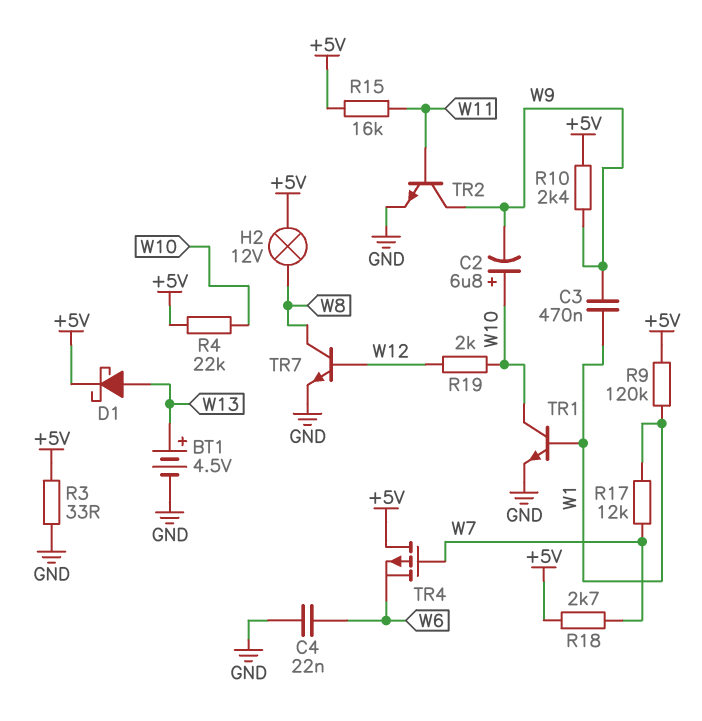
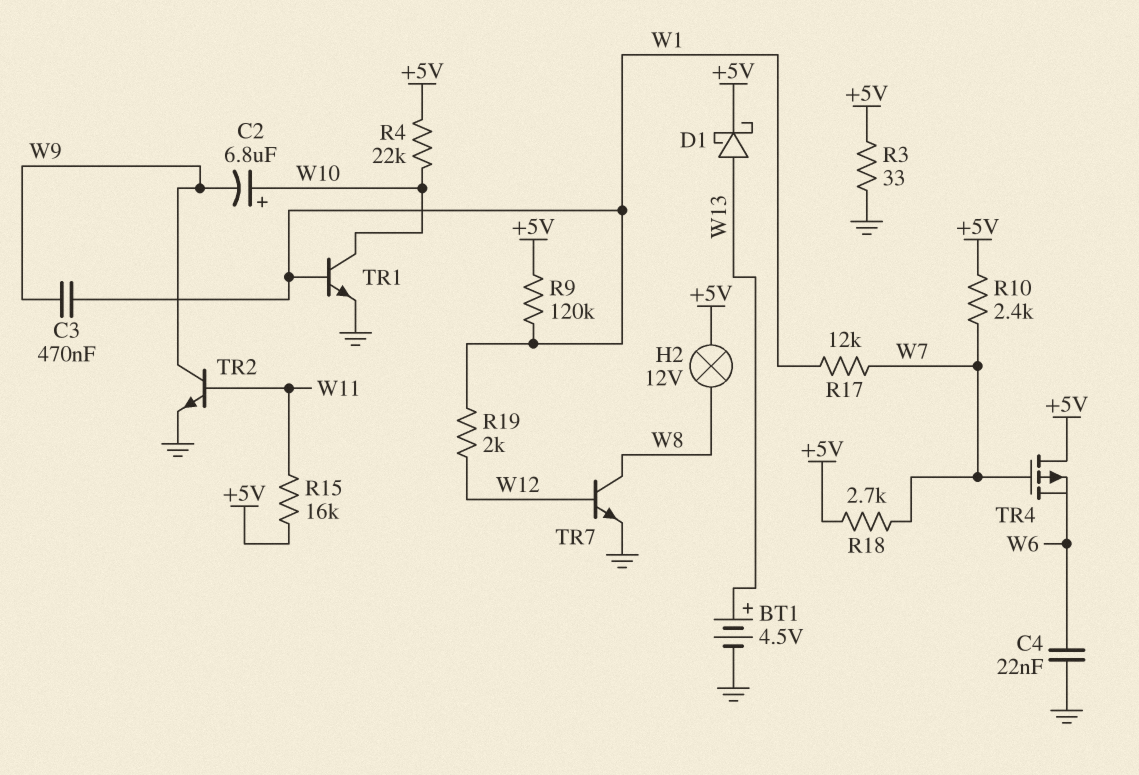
R10: 2.4k (+5V, W9) -> 2.4k (+5V, W7)
R19: 2k (W10, W12) -> 2k (W1, W12)

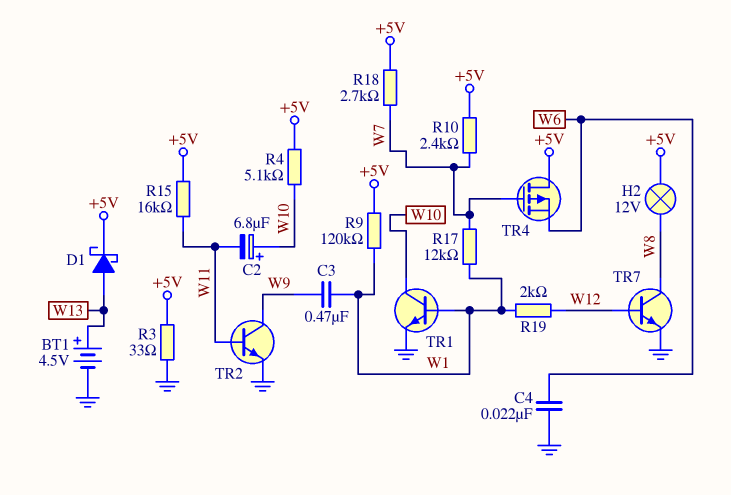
C2: 6.8uF (plus W10, minus W9) -> 6.8uF (plus W10, minus W11)
R4: 22k (+5V, W10) -> 5.1k (+5V, W10)

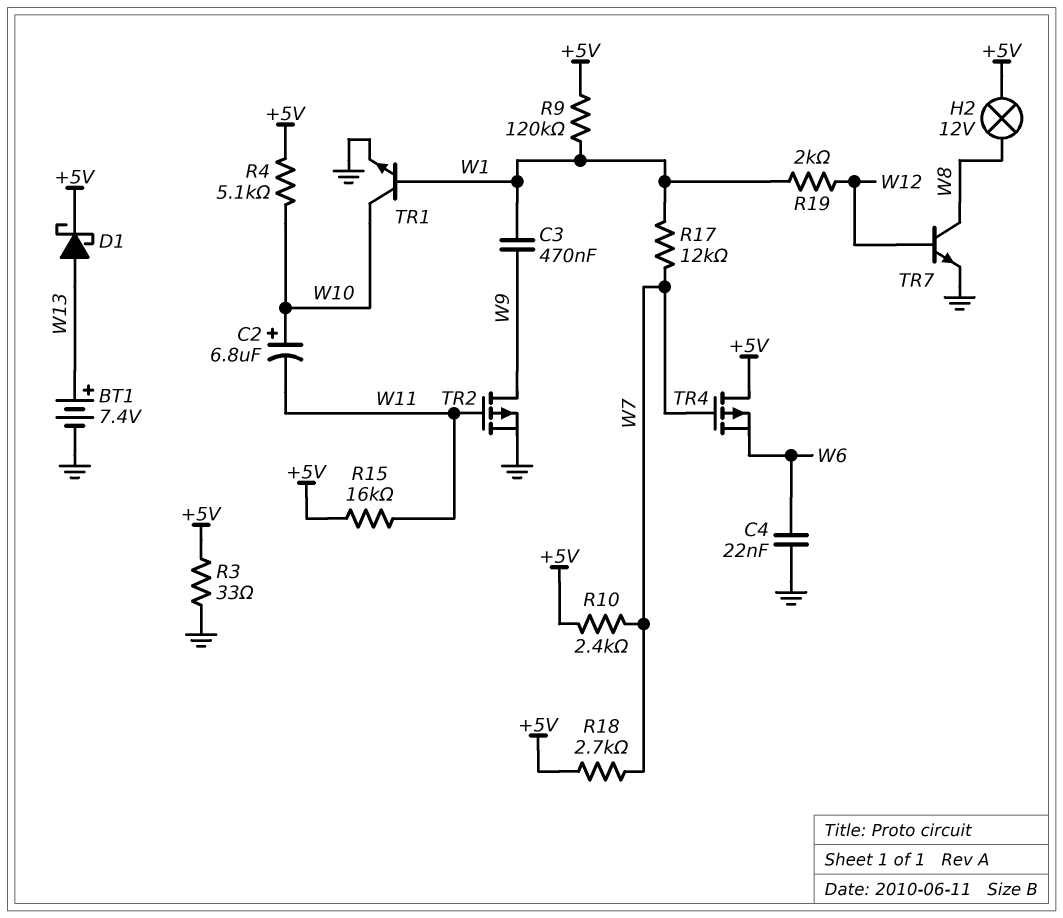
BT1: 4.5V (plus W13, minus GND) -> 7.4V (plus W13, minus GND)
TR2: NPN (B W11, C W9, E GND) -> PMOS (G W11, D W9, S GND)

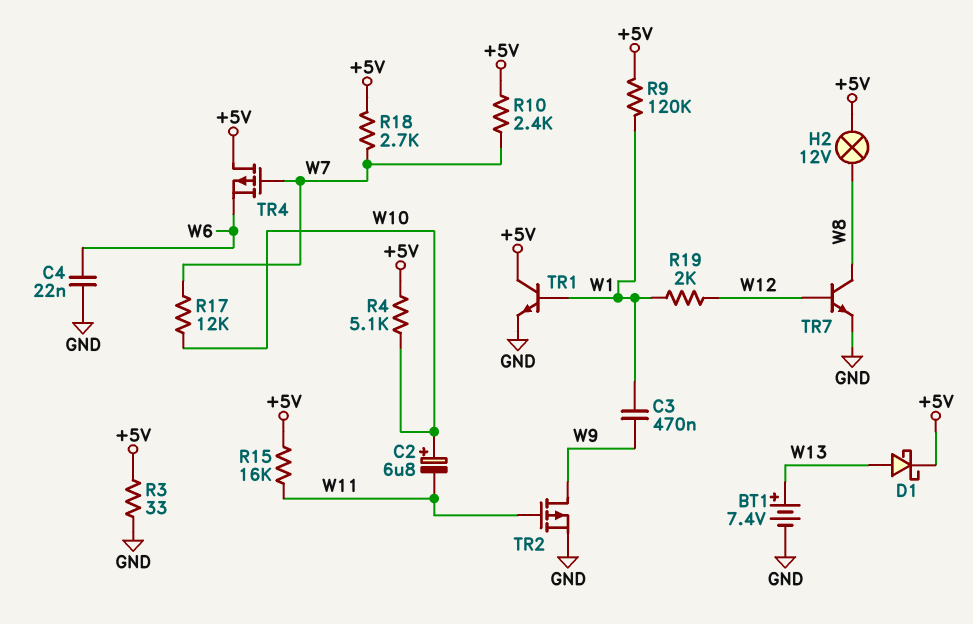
R17: 12k (W1, W7) -> 12k (W7, W10)
TR1: NPN (B W1, C W10, E GND) -> NPN (B W1, C +5V, E GND)

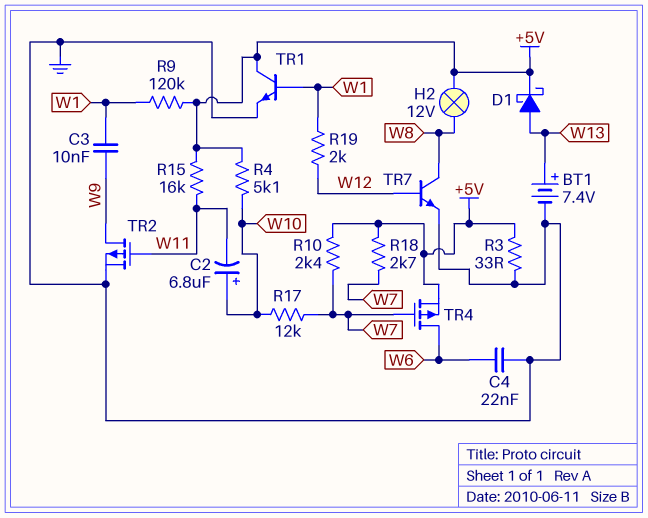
C3: 470nF (W1, W9) -> 10nF (W1, W9)
TR4: PMOS (G W7, D +5V, S W6) -> PMOS (G W7, D W6, S +5V)

